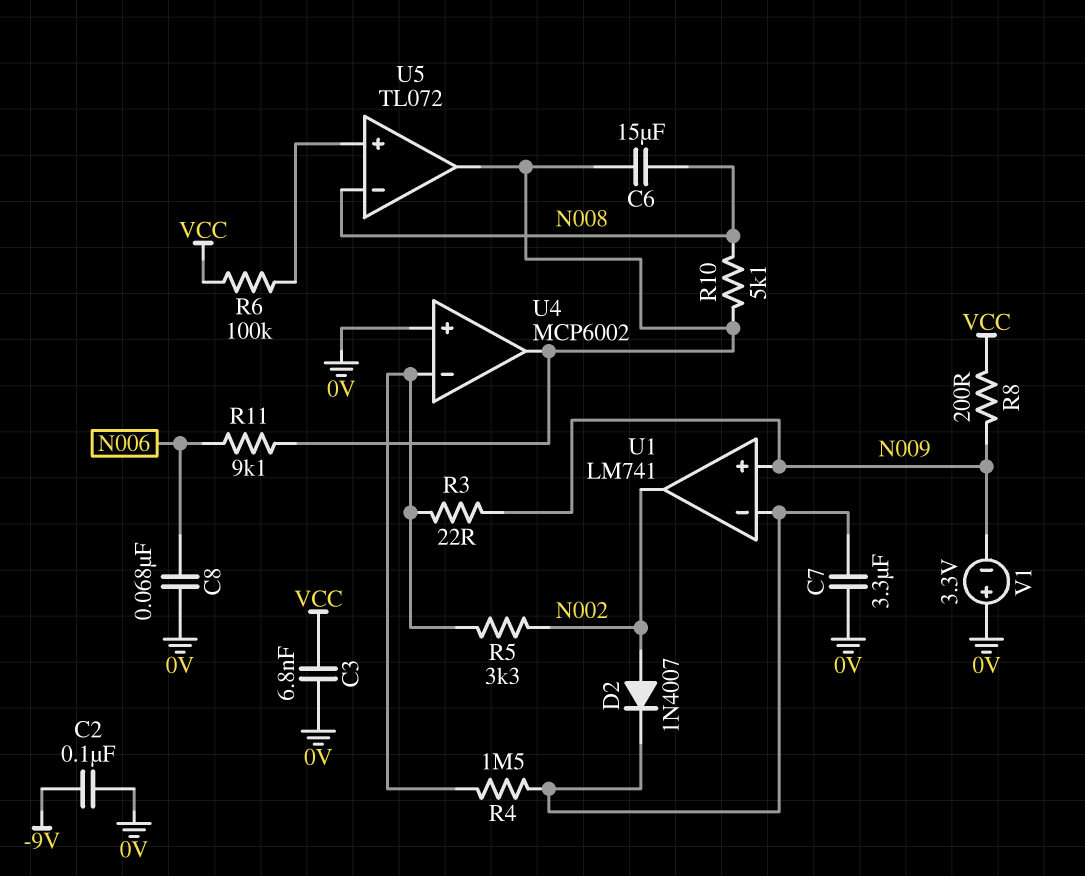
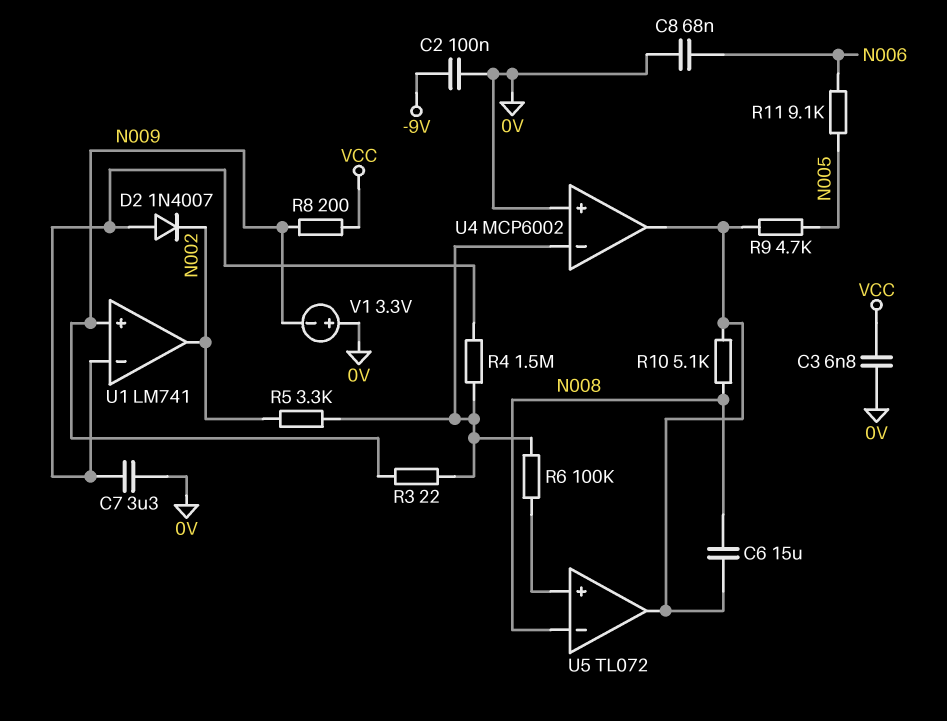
D2: diode 1N4007 (A N002, K U1/in-) -> diode 1N4007 (A U1/in-, K N002)
R6: 100k (U5/in+, VCC) -> 100k (U4/in-, U5/in+)
R9: none -> 4.7k (N005, U4/out)
R11: 9.1k (N006, U4/out) -> 9.1k (N005, N006)

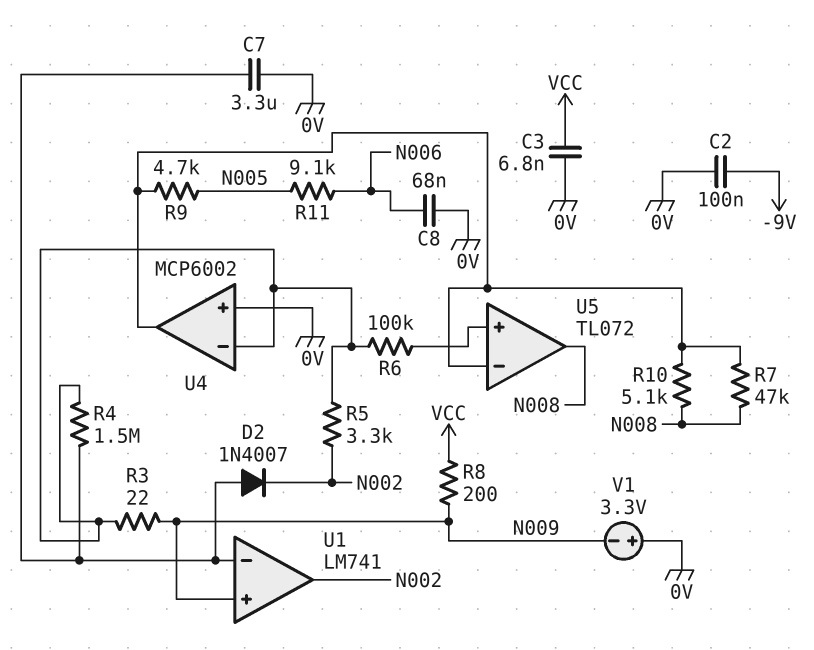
C6: 15uF (N008, U4/out) -> none
R7: none -> 47k (N008, U4/out)
U5 pin in-: N008 -> U4/out
U5 pin out: U4/out -> N008

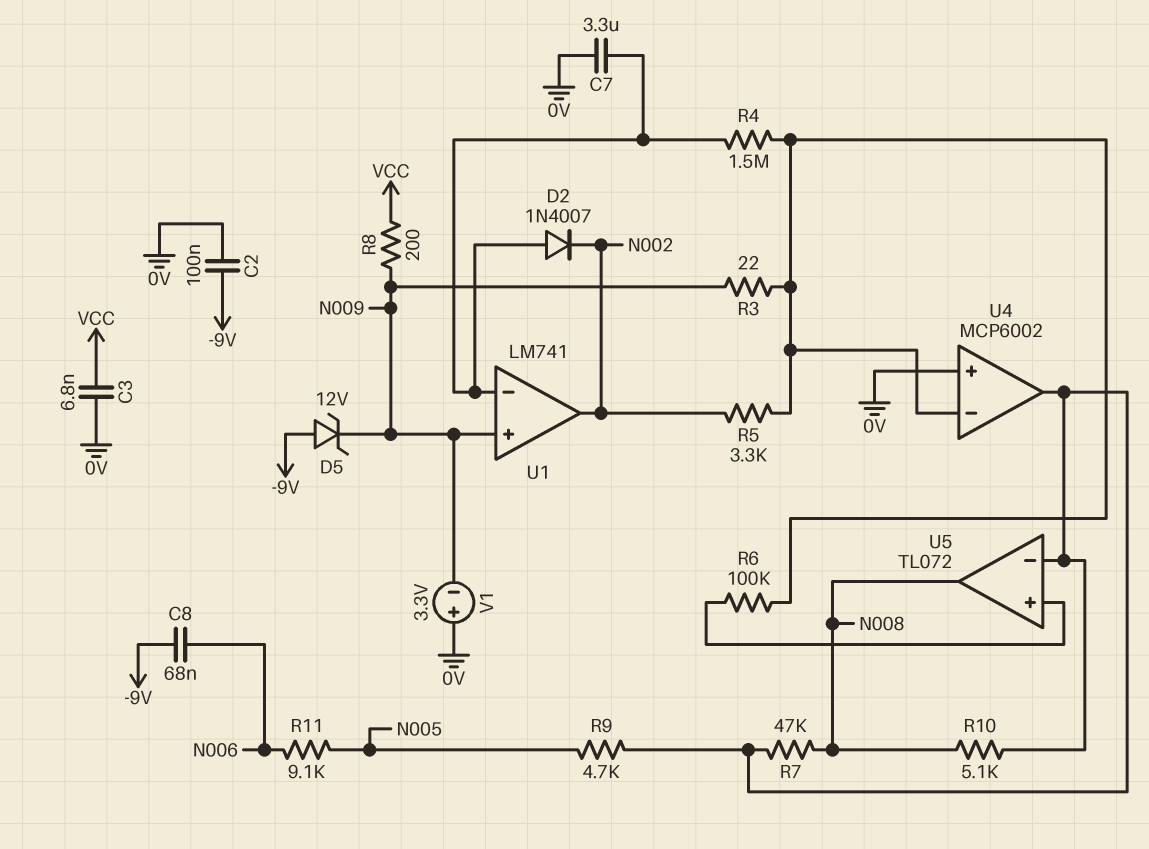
C8: 68nF (0V, N006) -> 68nF (-9V, N006)
D5: none -> zener 12V (A -9V, K N009)

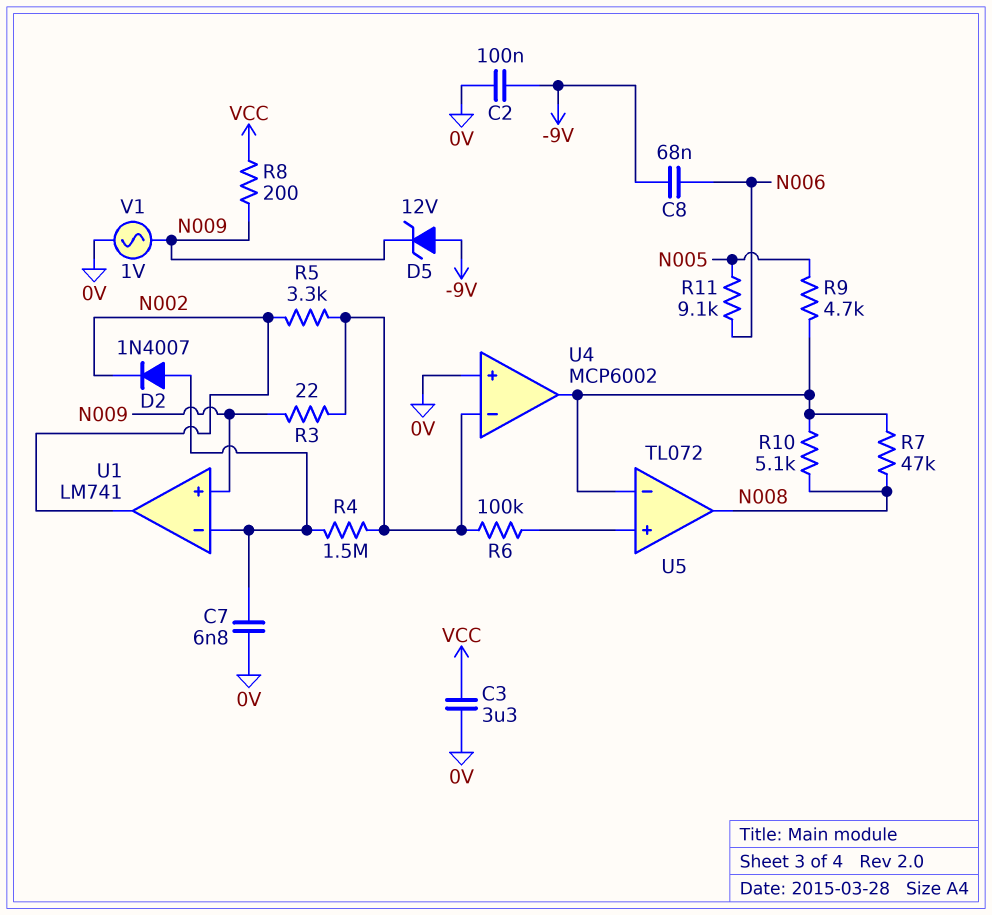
C3: 6.8nF (0V, VCC) -> 3.3uF (0V, VCC)
C7: 3.3uF (0V, U1/in-) -> 6.8nF (0V, U1/in-)
V1: 3.3V (plus 0V, minus N009) -> AC 1V (0V, N009)

